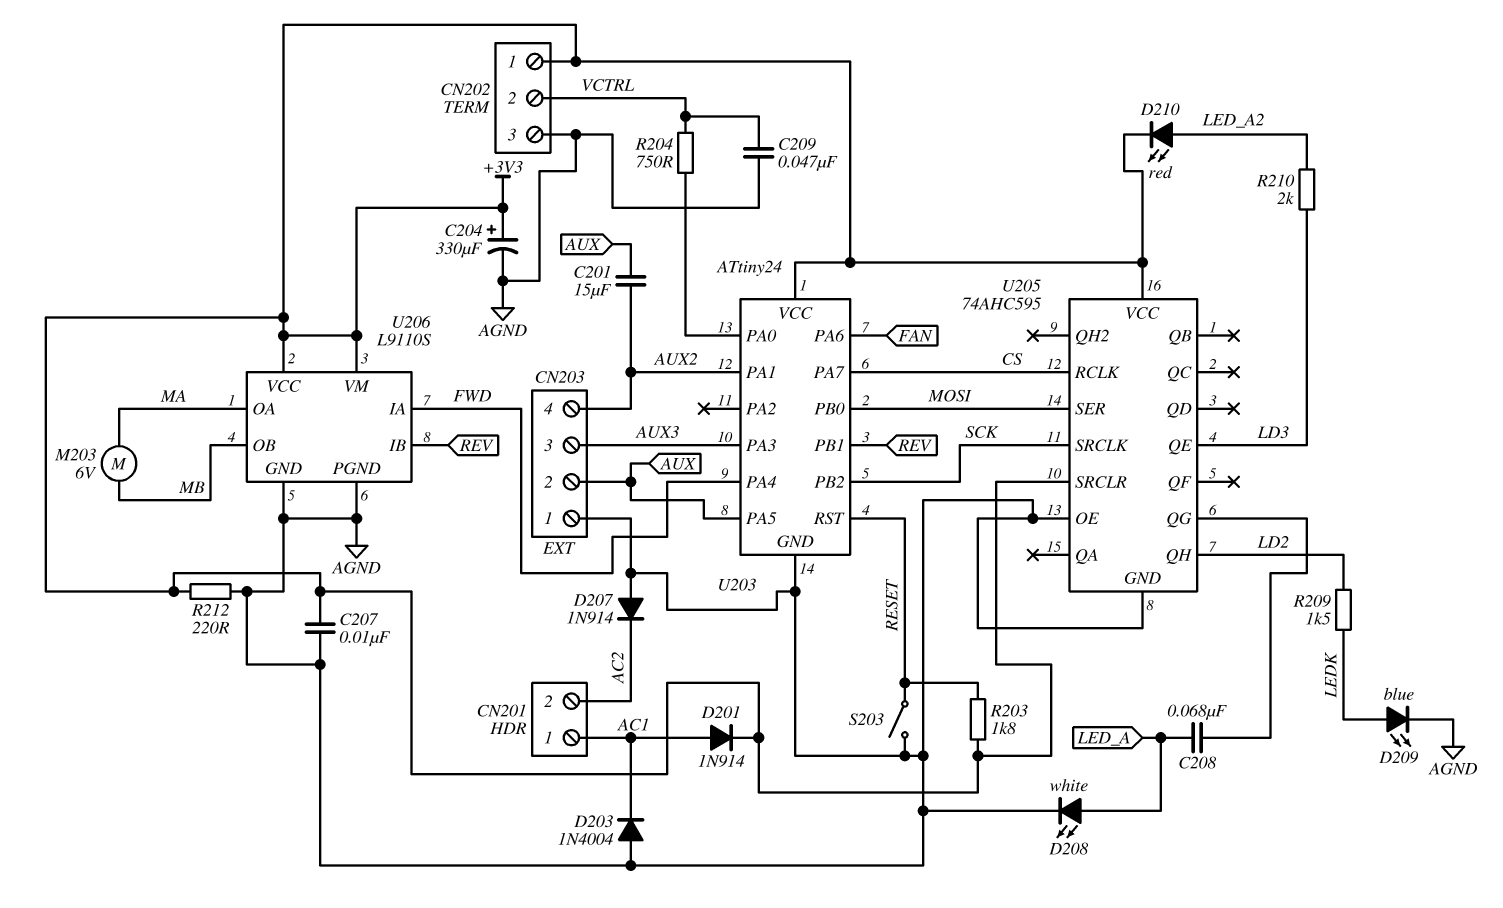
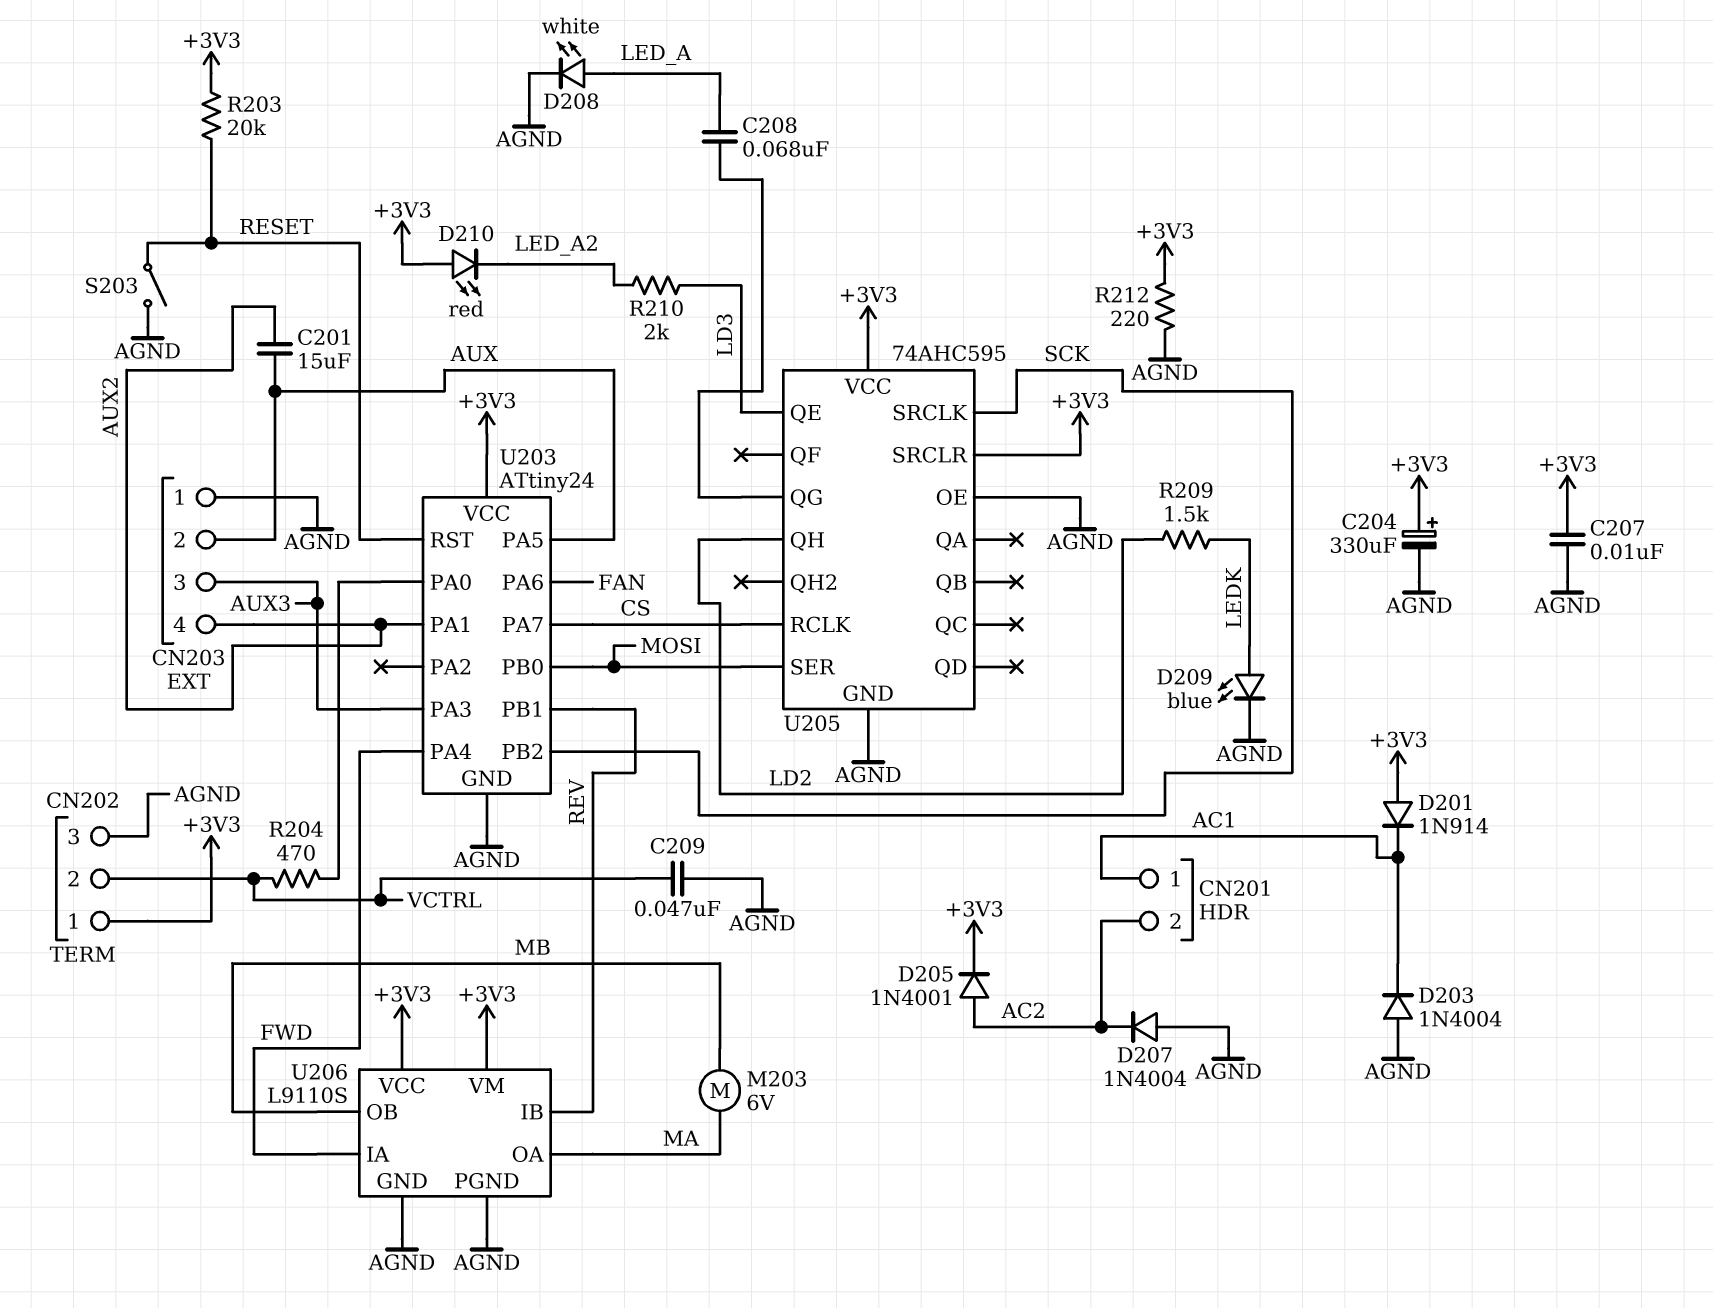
D201: diode 1N914 (A AC1, K +3V3) -> diode 1N914 (A +3V3, K AC1)
D205: none -> diode 1N4001 (A AC2, K +3V3)
D207: diode 1N914 (A AGND, K AC2) -> diode 1N4004 (A AGND, K AC2)
D210: LED red (A LED_A2, K +3V3) -> LED red (A +3V3, K LED_A2)
R203: 1.8k (+3V3, RESET) -> 20k (+3V3, RESET)
R204: 750 (U203/PA0, VCTRL) -> 470 (U203/PA0, VCTRL)

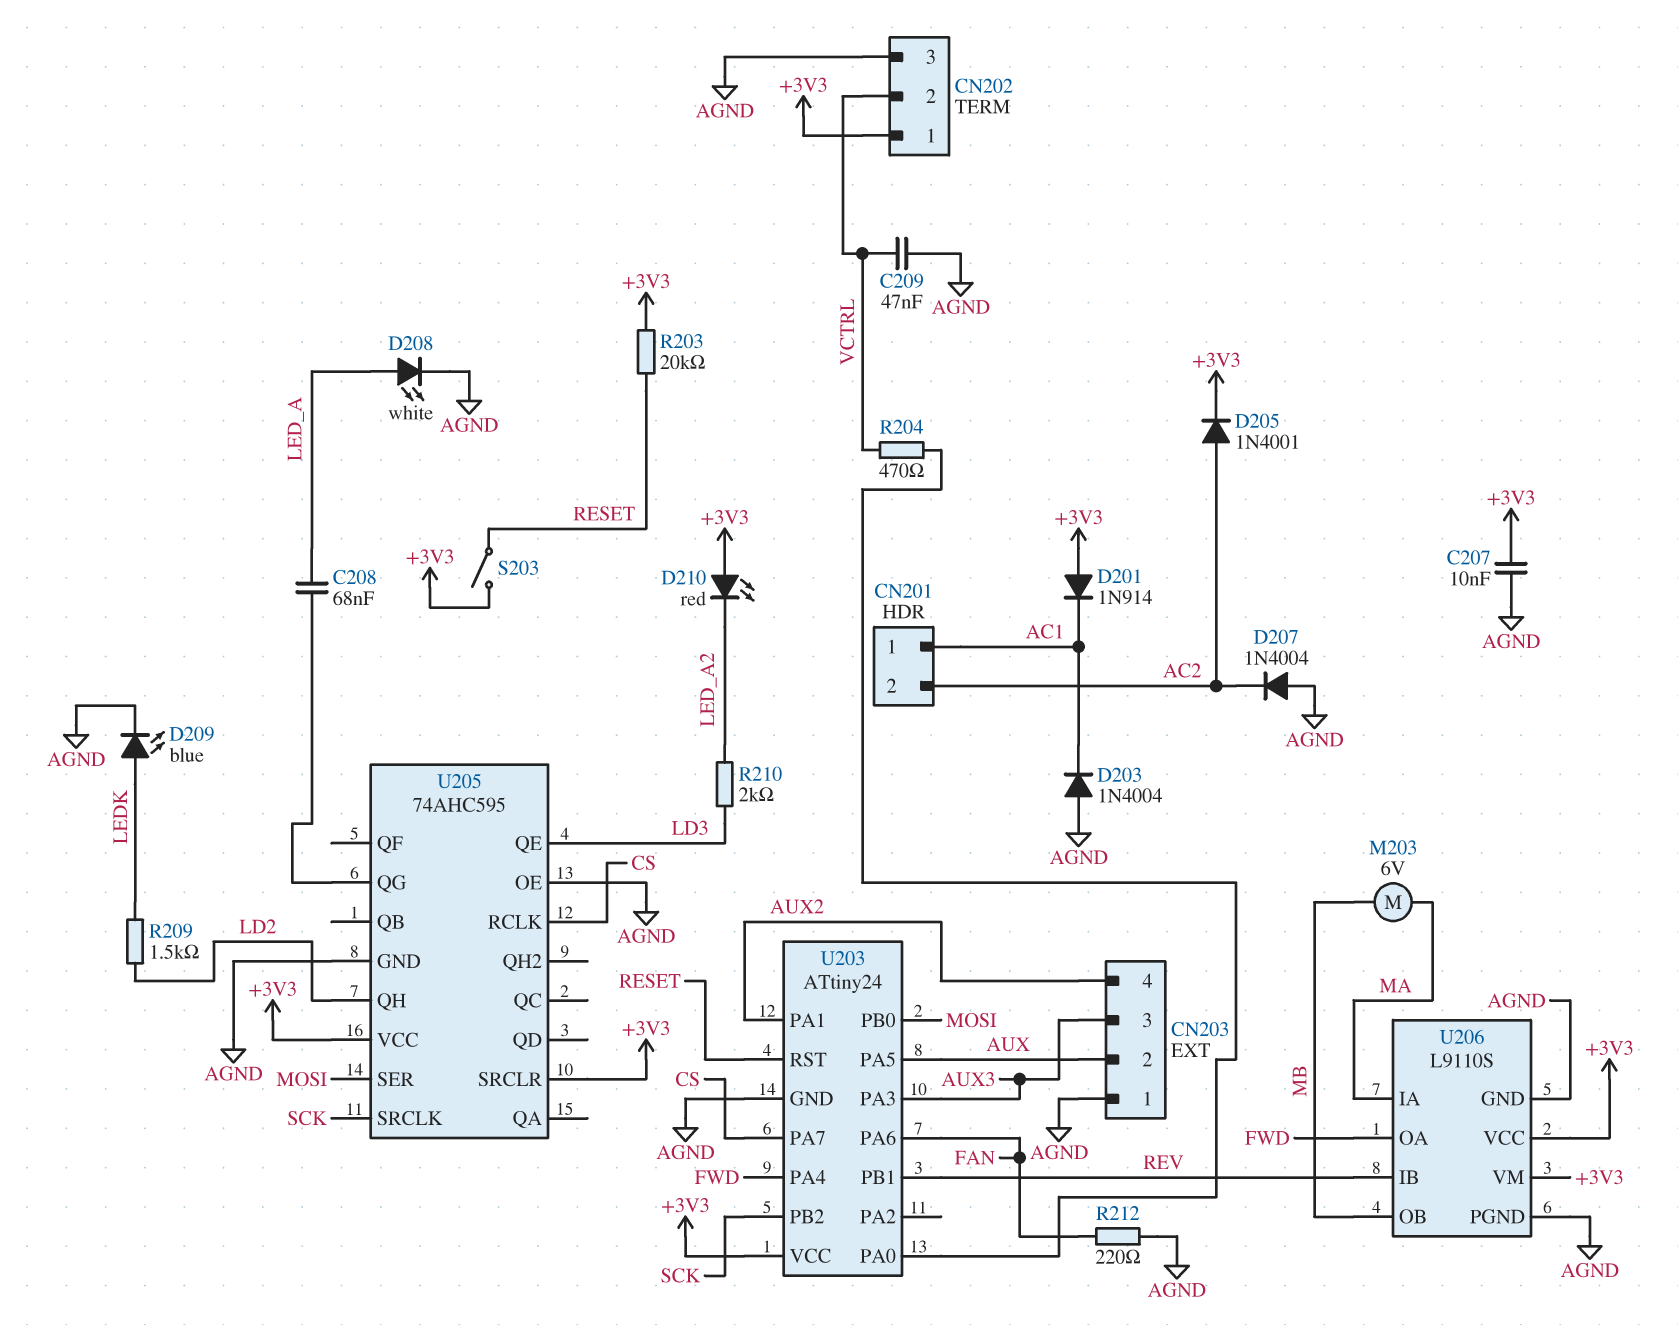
C201: 15uF (AUX, AUX2) -> none
C204: 330uF (plus +3V3, minus AGND) -> none
R212: 220 (+3V3, AGND) -> 220 (AGND, FAN)
S203: switch (AGND, RESET) -> switch (+3V3, RESET)
U206 pin IA: FWD -> MA
U206 pin OA: MA -> FWD

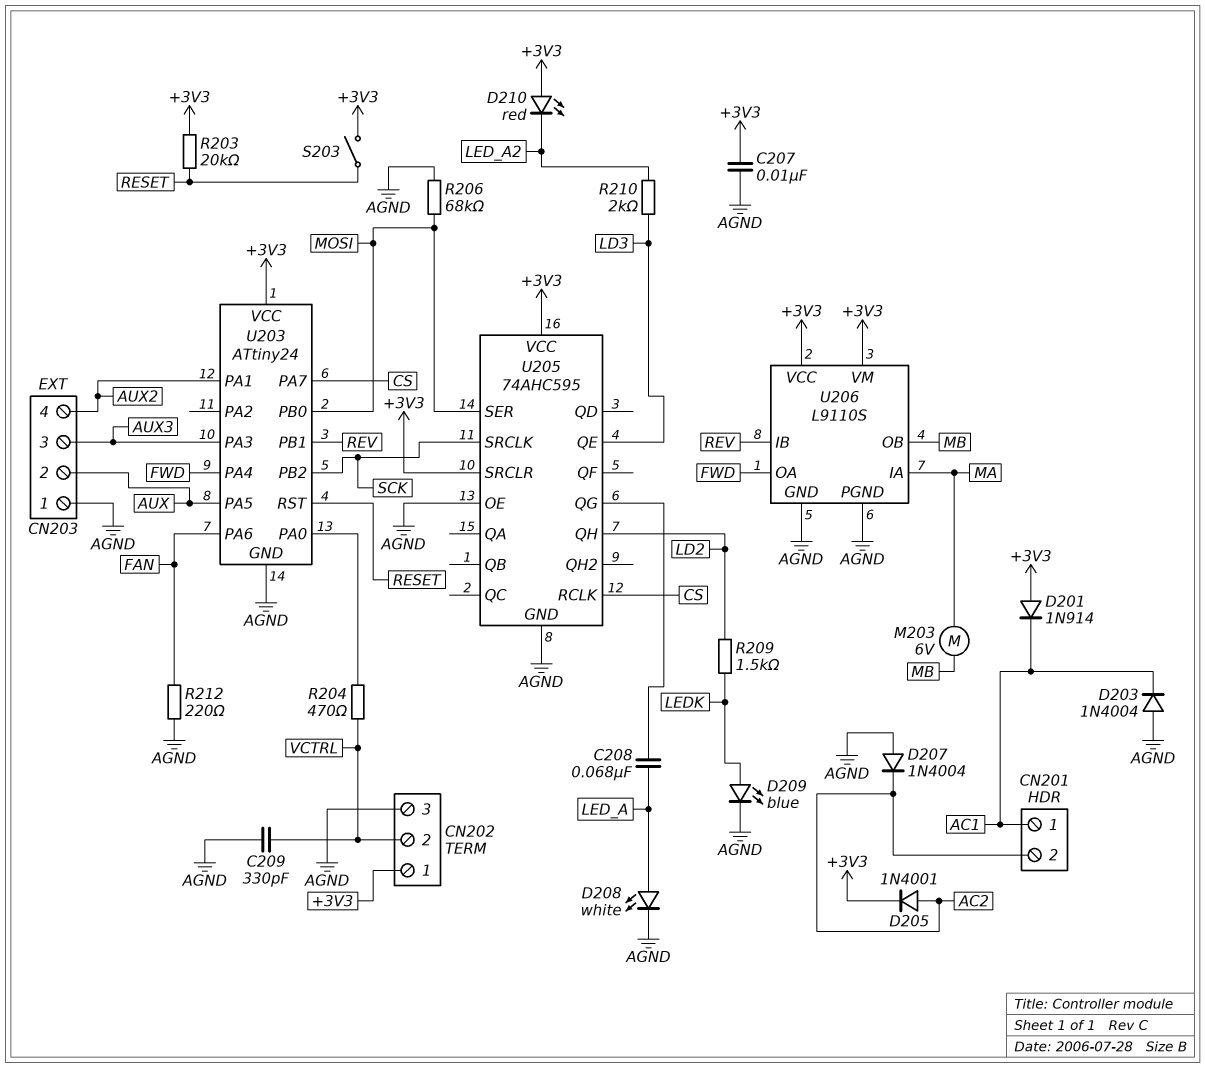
C209: 47nF (AGND, VCTRL) -> 330pF (AGND, VCTRL)
R206: none -> 68k (AGND, MOSI)

